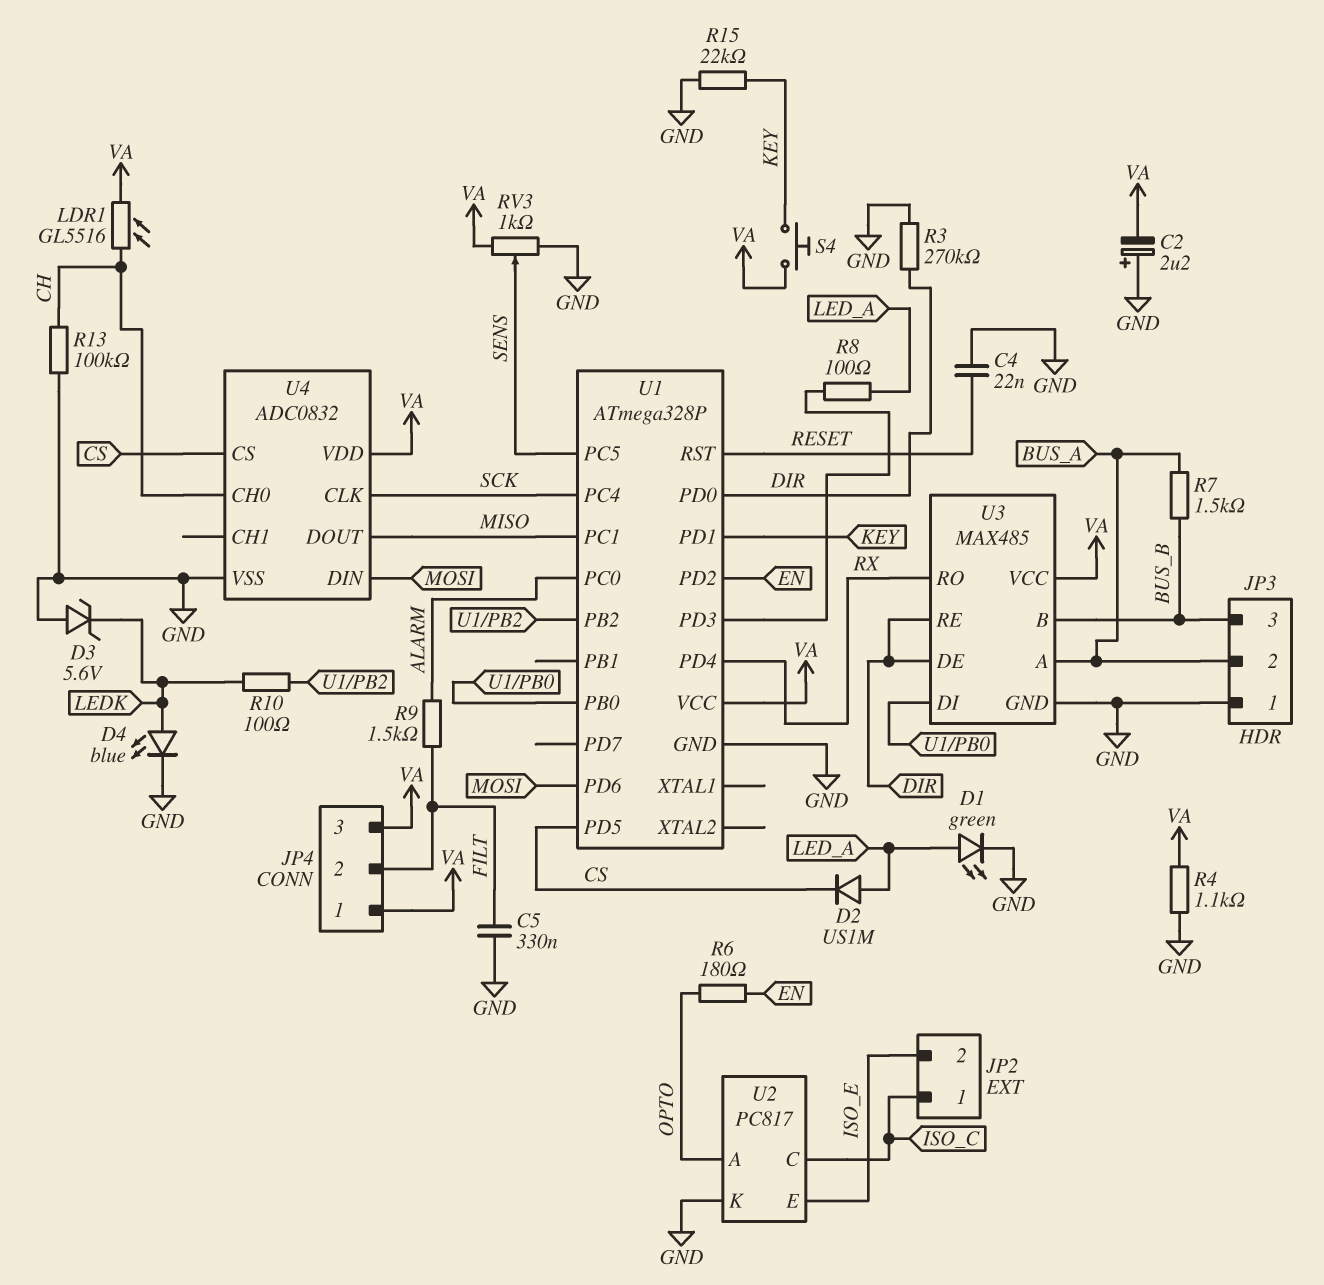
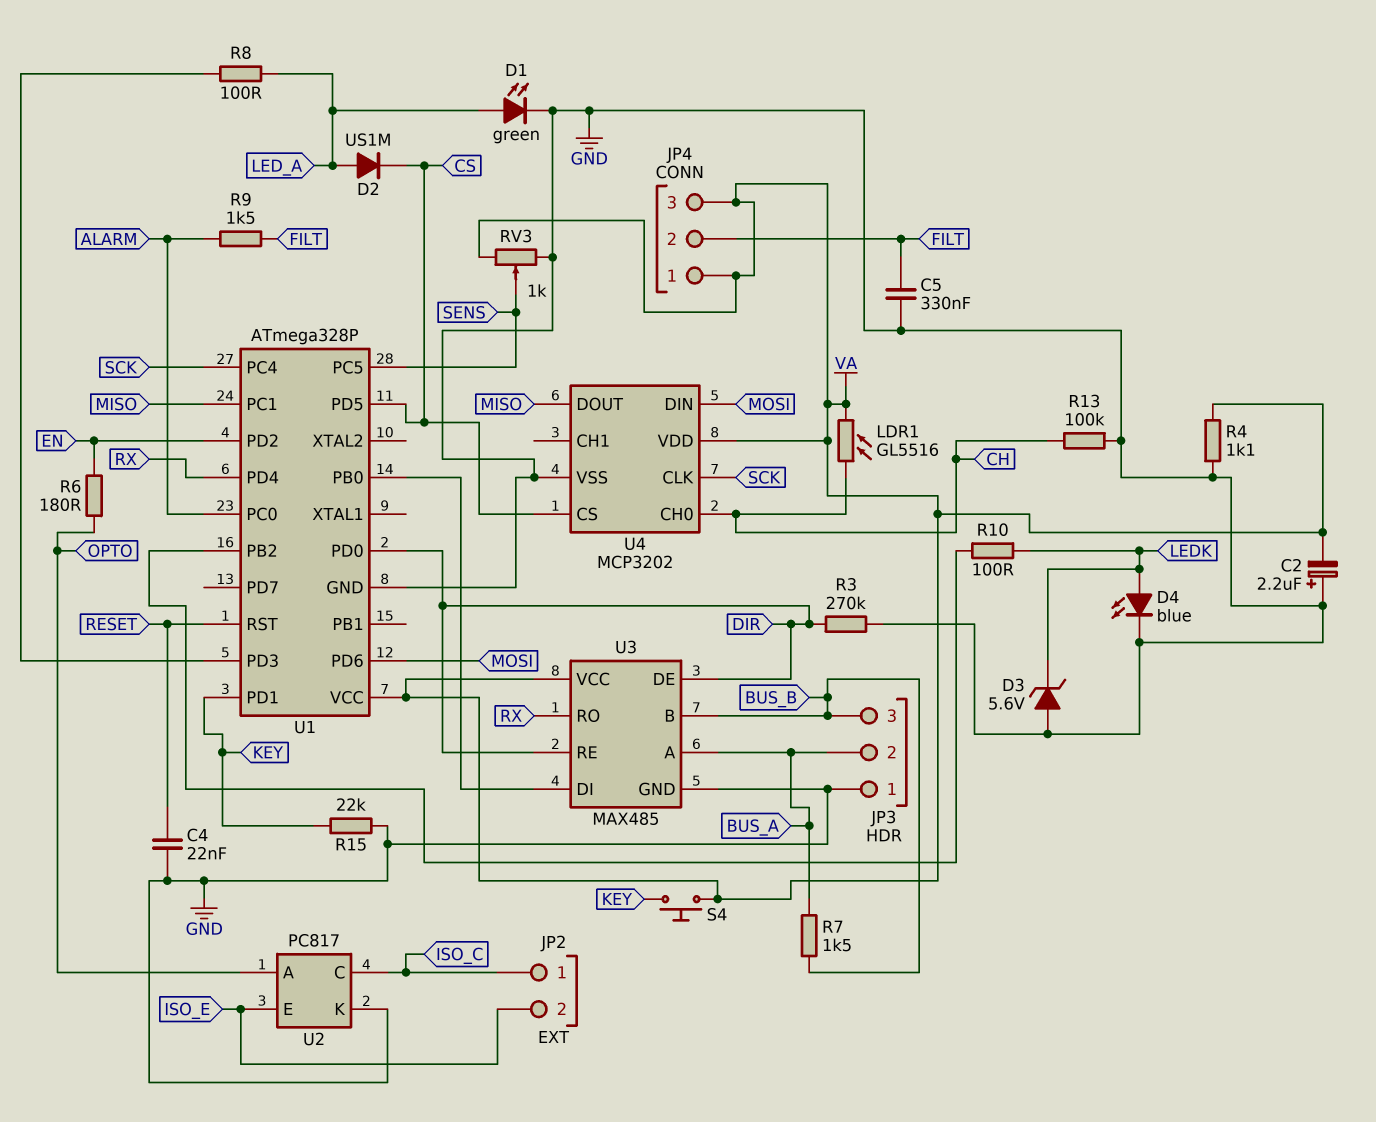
U4: ADC0832 -> MCP3202

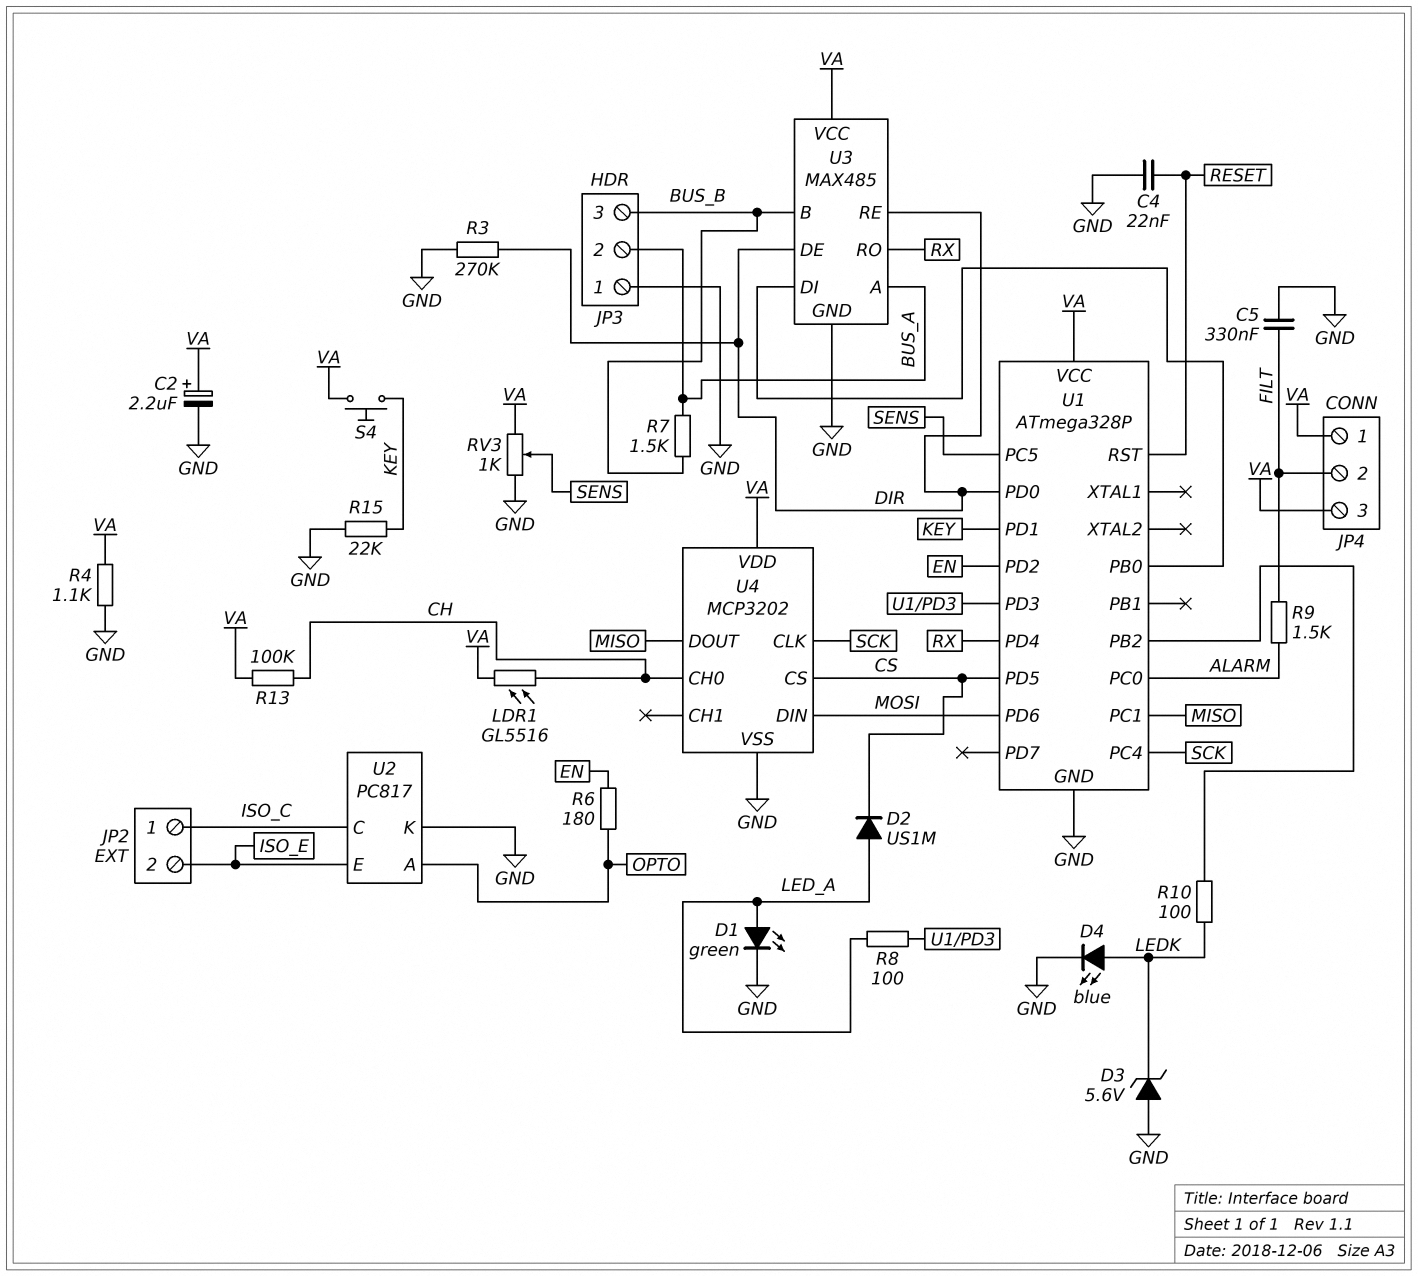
C2: 2.2uF (plus GND, minus VA) -> 2.2uF (plus VA, minus GND)
R13: 100k (CH, GND) -> 100k (CH, VA)

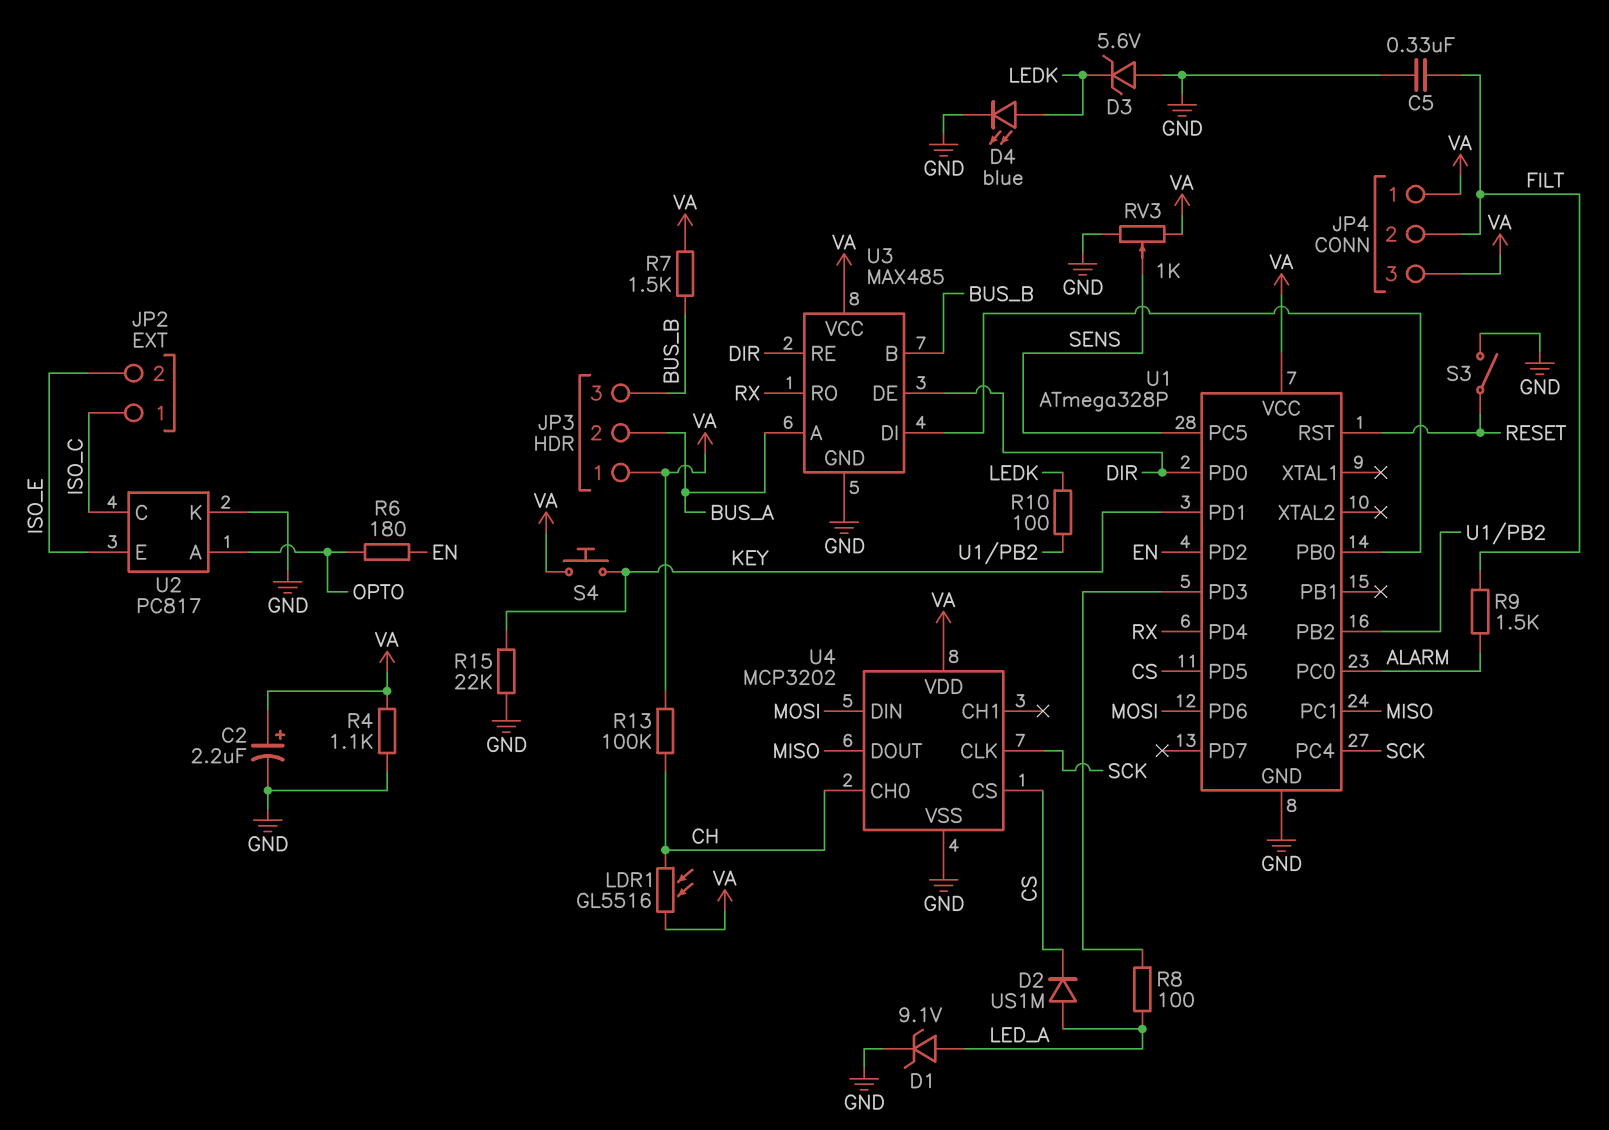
C4: 22nF (GND, RESET) -> none
D1: LED green (A LED_A, K GND) -> zener 9.1V (A LED_A, K GND)
JP3 pin 1: GND -> VA
R3: 270k (DIR, GND) -> none
R7: 1.5k (BUS_A, BUS_B) -> 1.5k (BUS_B, VA)
S3: none -> switch (GND, RESET)

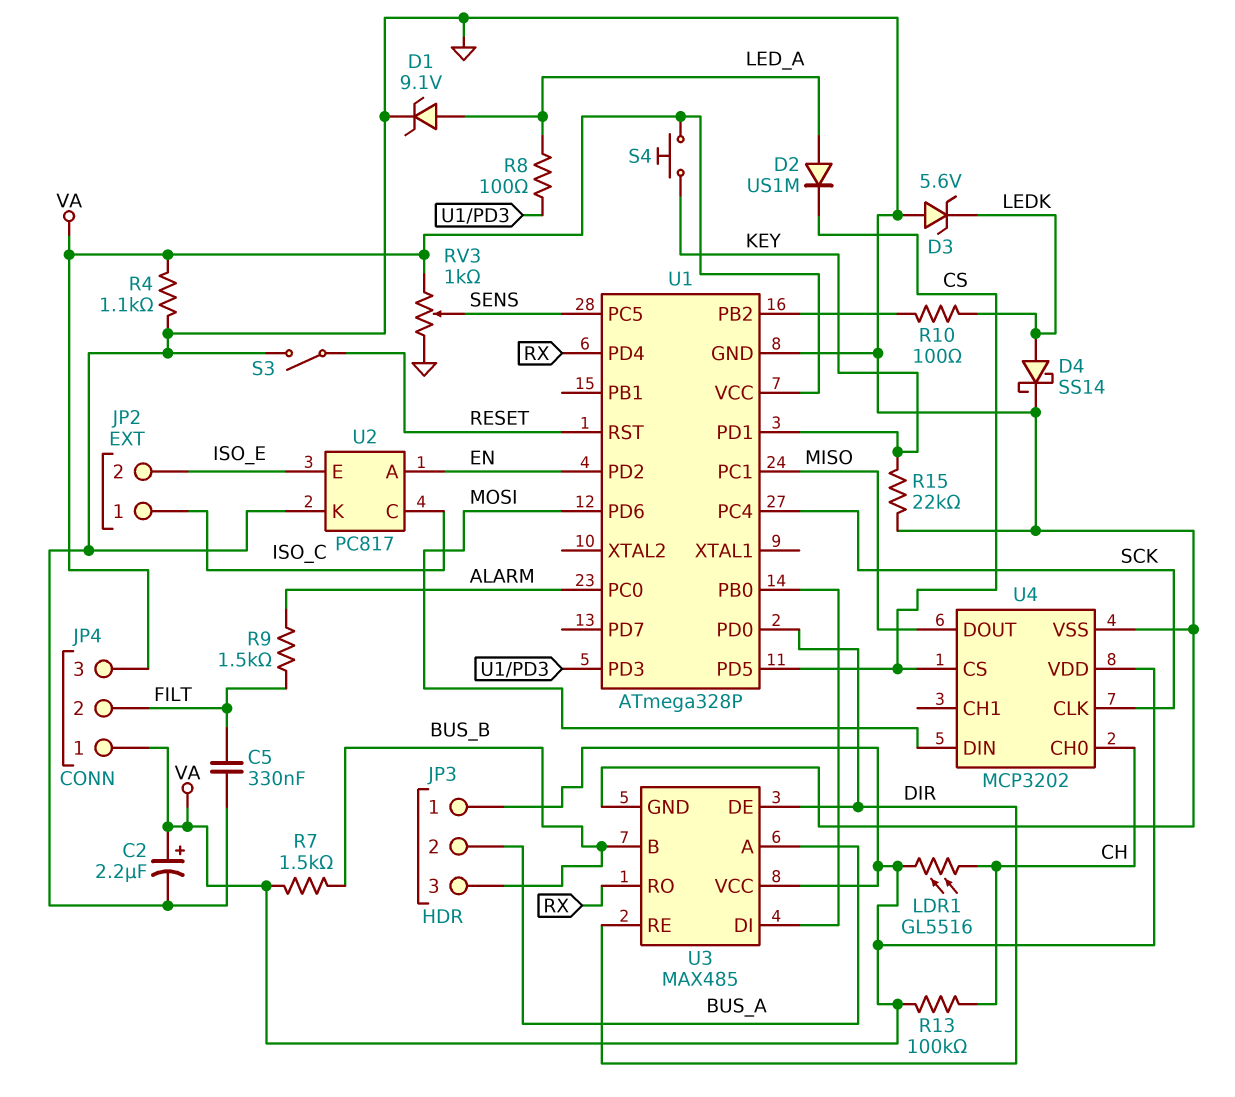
D4: LED blue (A LEDK, K GND) -> schottky SS14 (A LEDK, K GND)
R6: 180 (EN, OPTO) -> none
U2 pin A: OPTO -> EN

